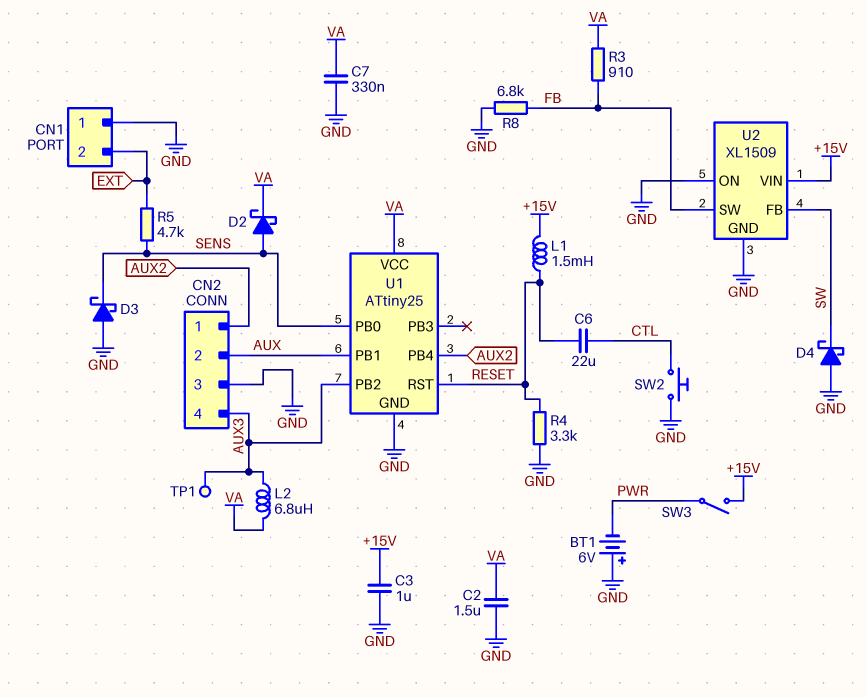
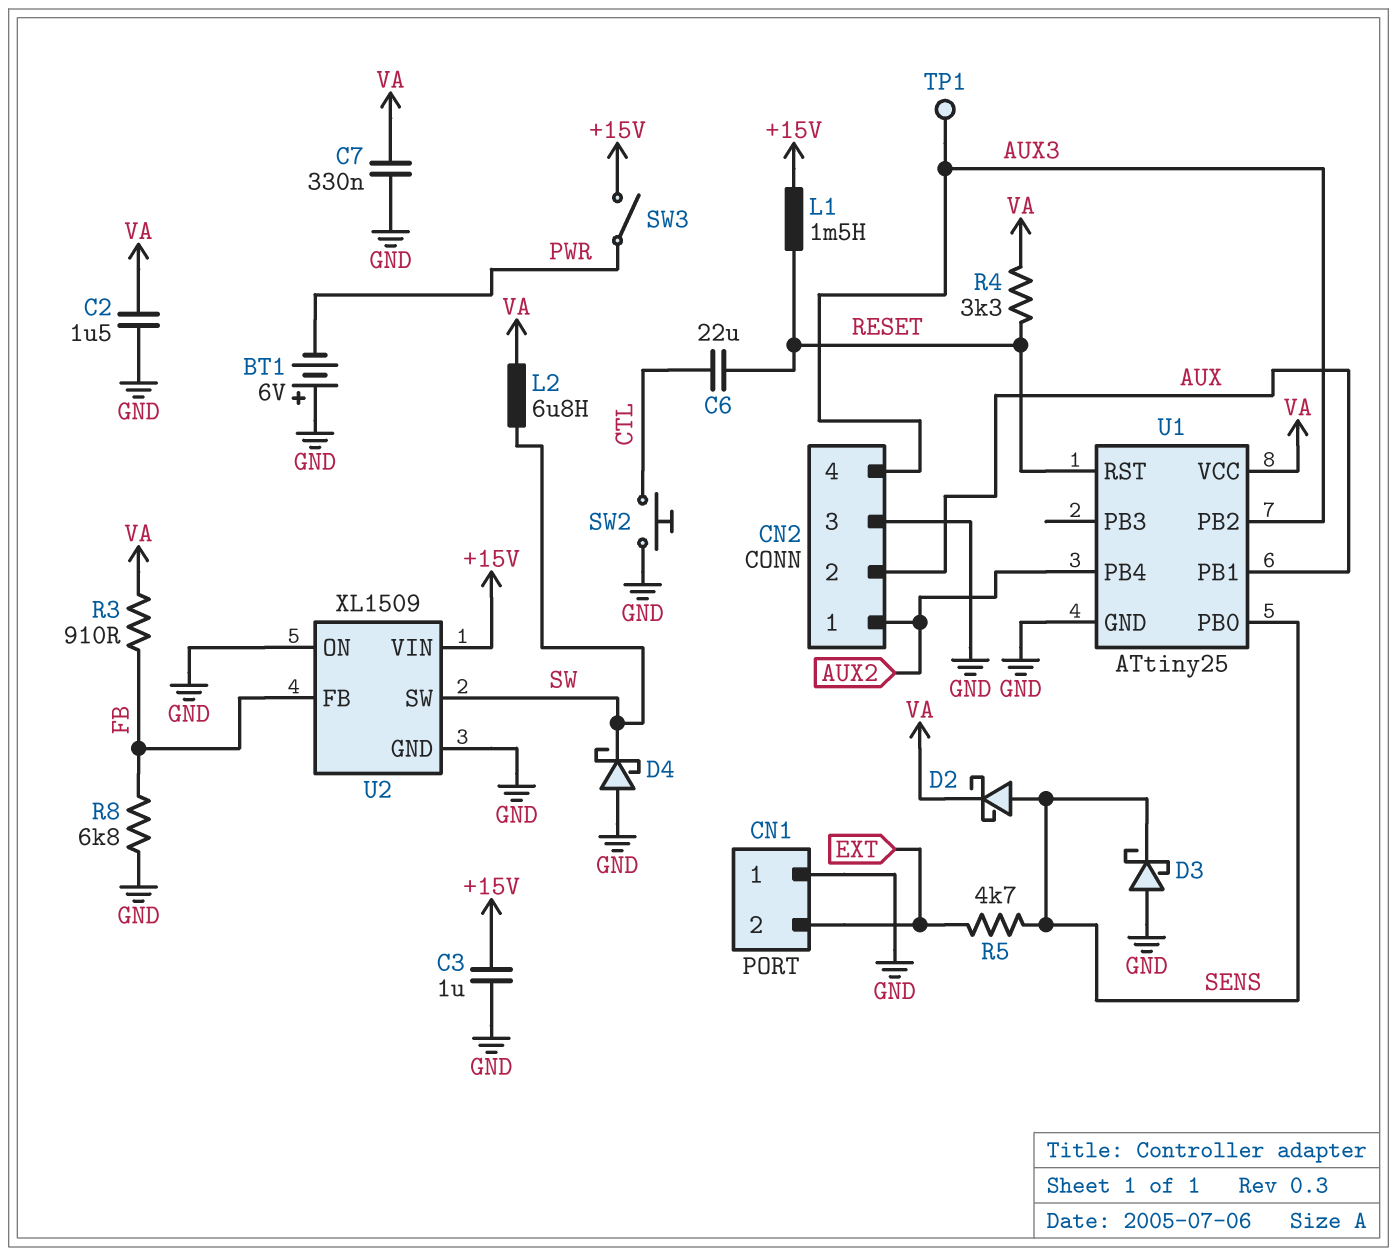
L2: 6.8uH (AUX3, VA) -> 6.8uH (SW, VA)
R4: 3.3k (GND, RESET) -> 3.3k (RESET, VA)
U2 pin FB: SW -> FB
U2 pin SW: FB -> SW

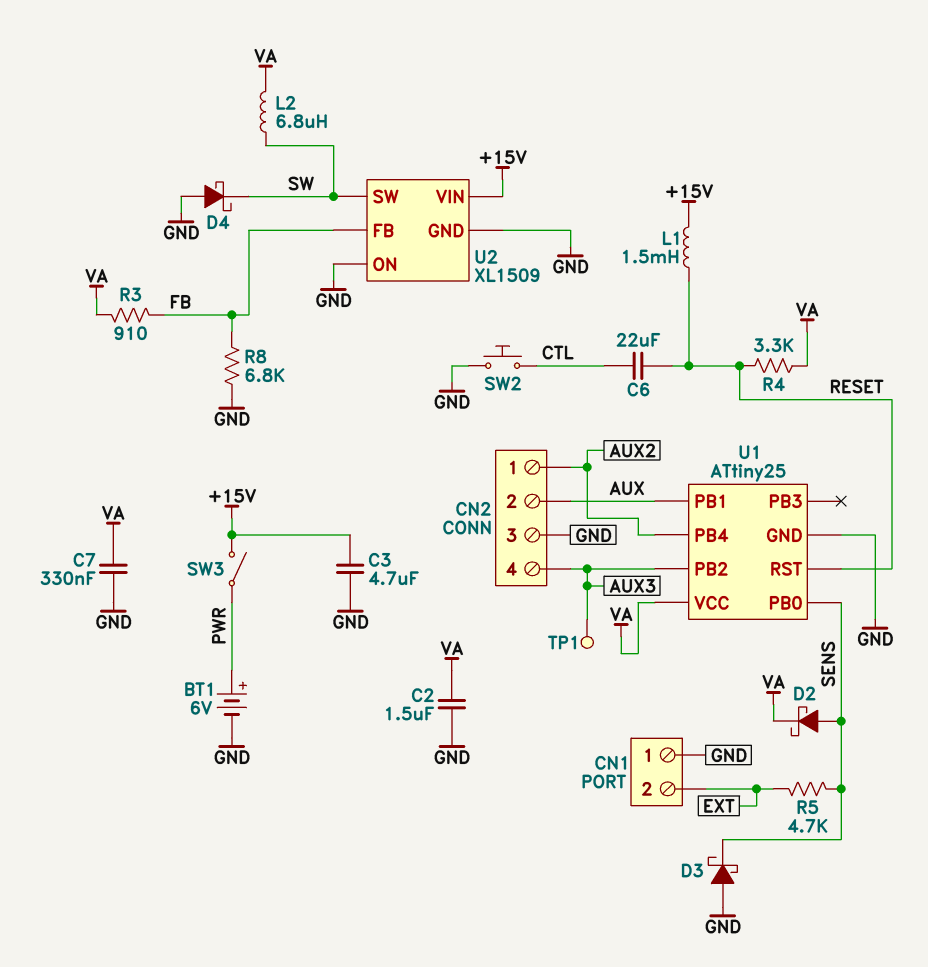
BT1: 6V (plus GND, minus PWR) -> 6V (plus PWR, minus GND)
C3: 1uF (+15V, GND) -> 4.7uF (+15V, GND)

